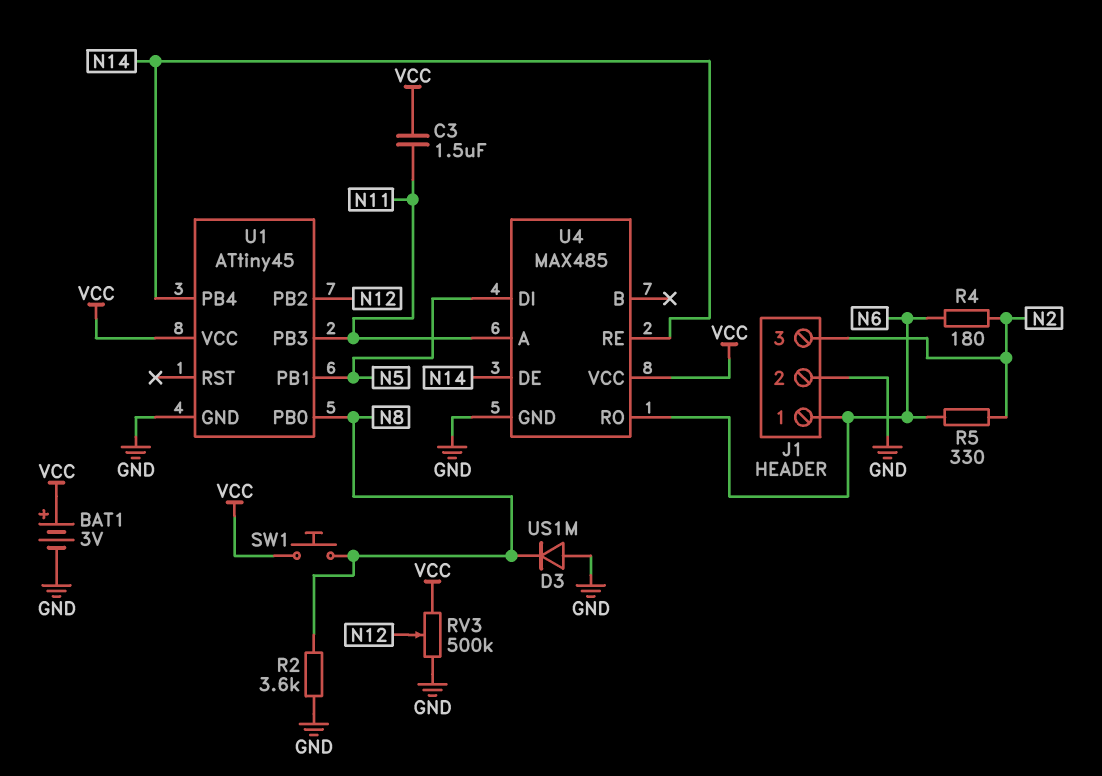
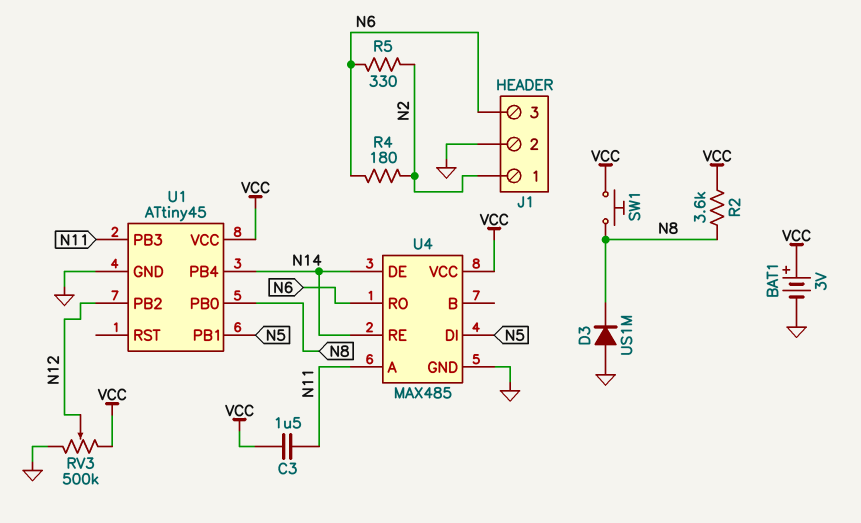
J1 pin 1: N6 -> N2
J1 pin 3: N2 -> N6
R2: 3.6k (GND, N8) -> 3.6k (N8, VCC)

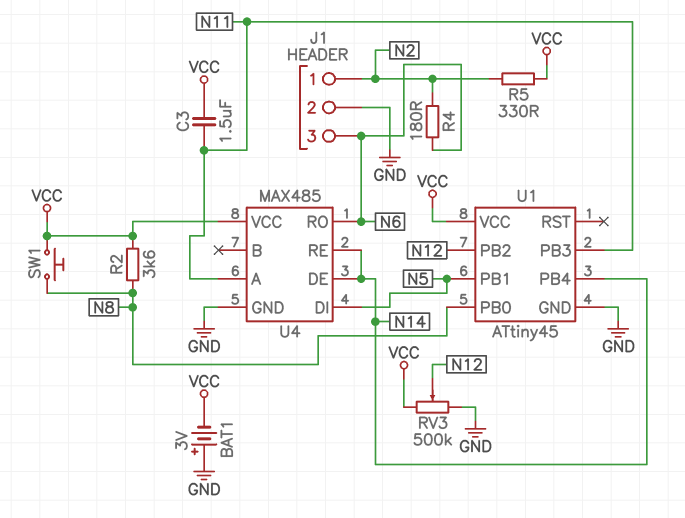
BAT1: 3V (plus VCC, minus GND) -> 3V (plus GND, minus VCC)
D3: diode US1M (A GND, K N8) -> none
R5: 330 (N2, N6) -> 330 (N2, VCC)

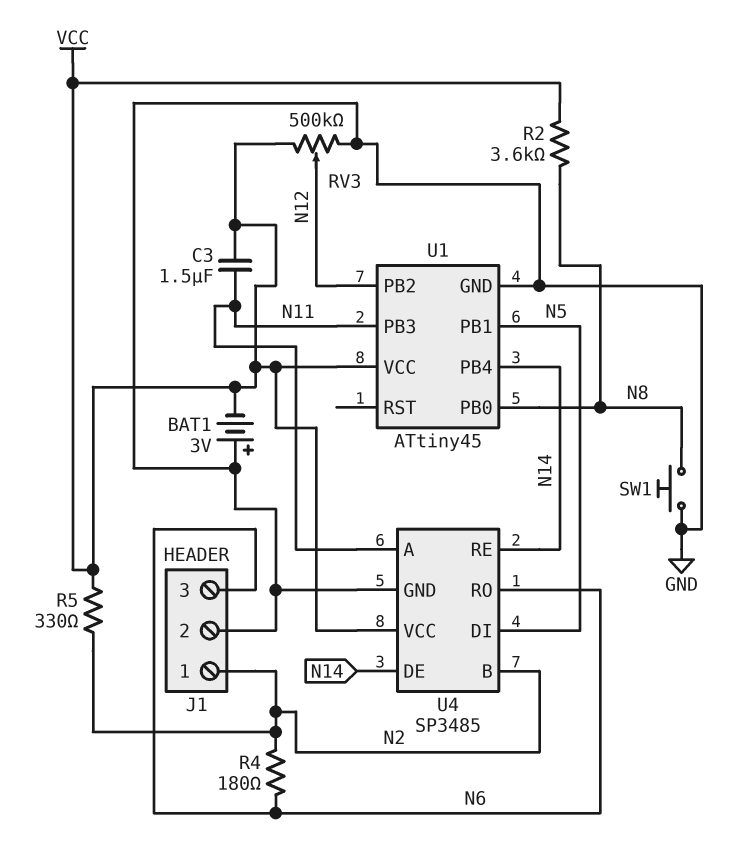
SW1: button (N8, VCC) -> button (GND, N8)
U4: MAX485 -> SP3485
U4 pin B: none -> N2

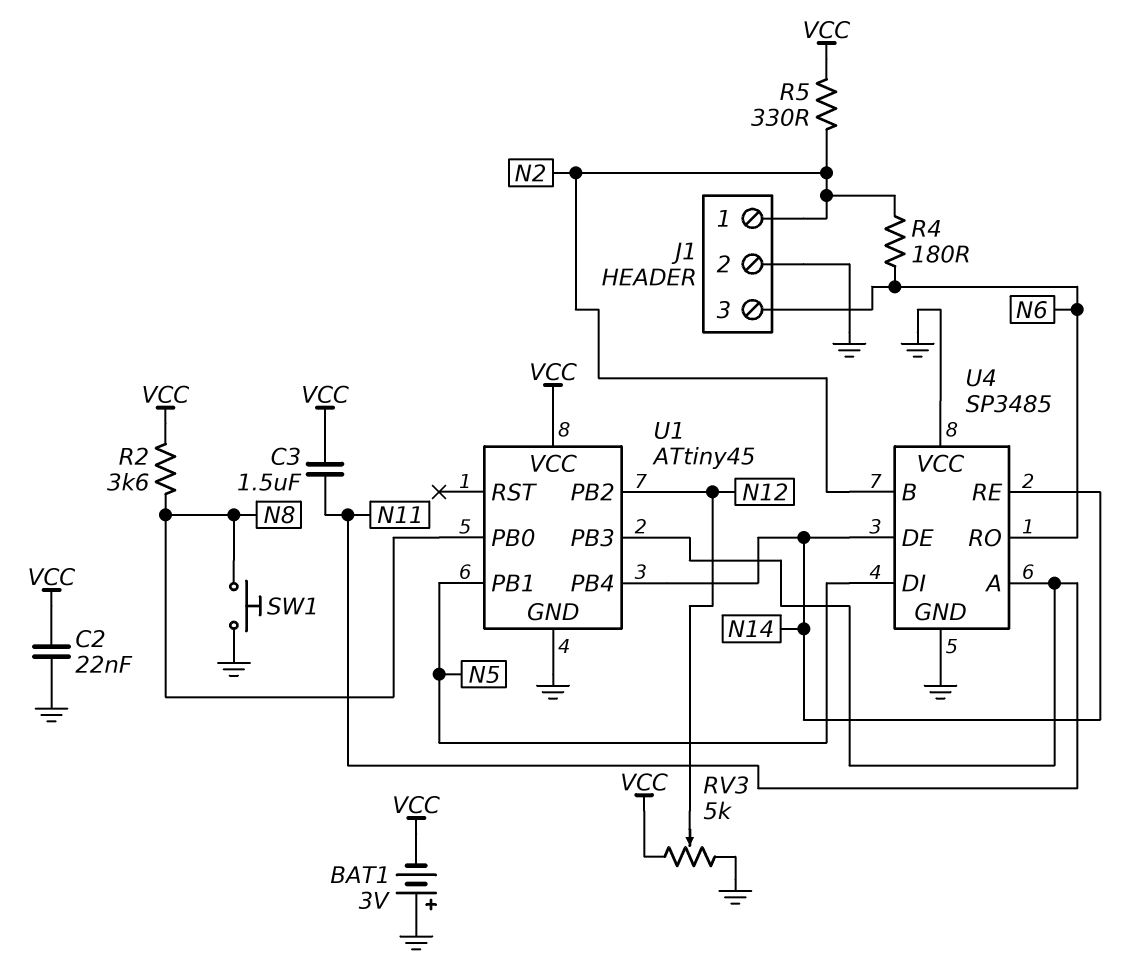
C2: none -> 22nF (GND, VCC)
RV3: 500k (GND, VCC, wiper N12) -> 5k (GND, VCC, wiper N12)
U4 pin VCC: VCC -> GND

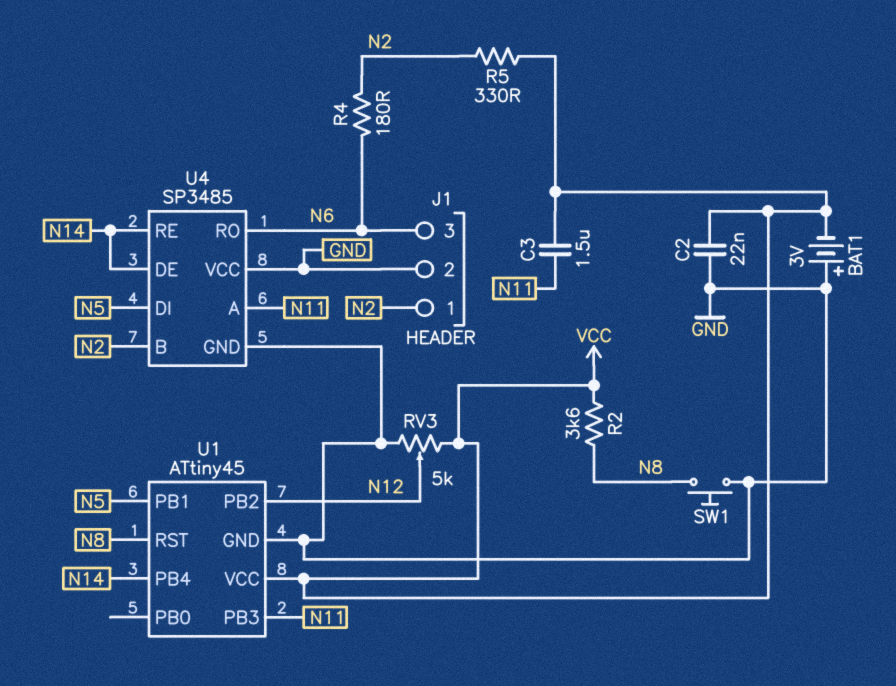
U1 pin PB0: N8 -> none
U1 pin RST: none -> N8

